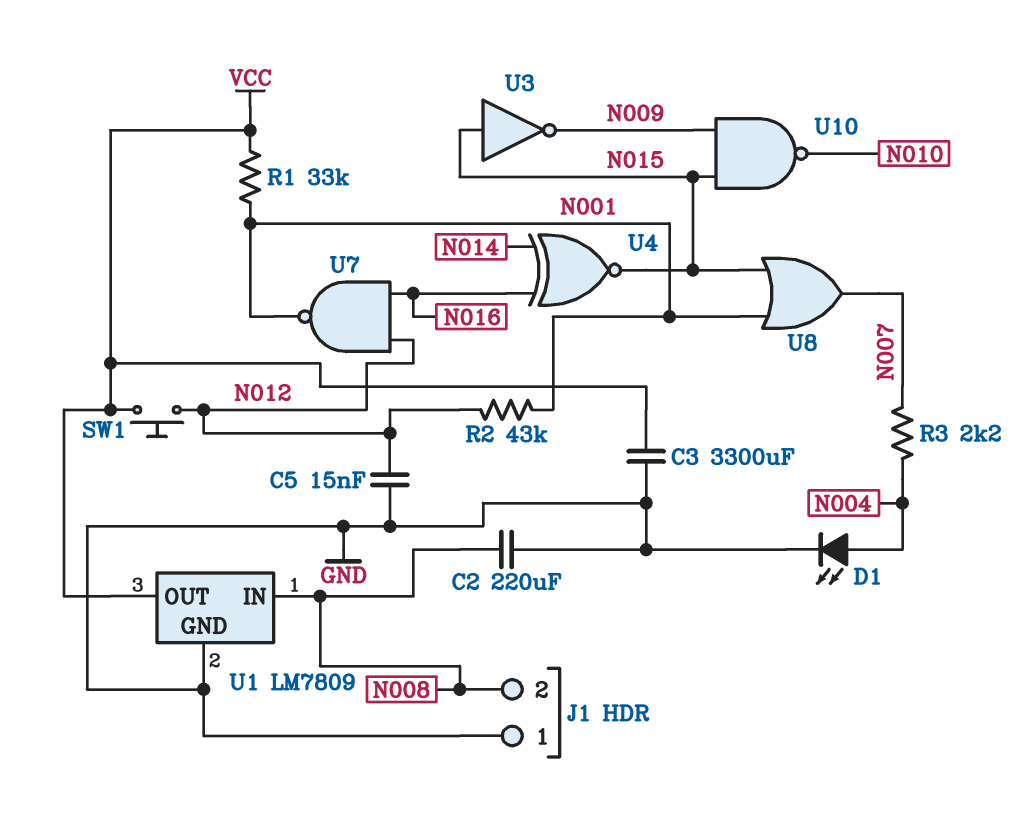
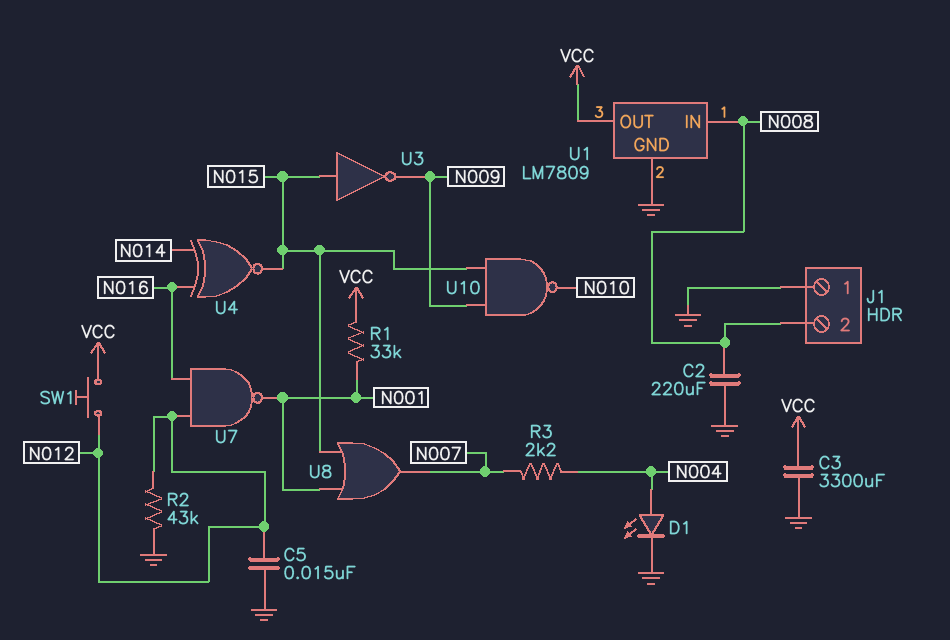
R2: 43k (N001, N012) -> 43k (GND, N012)

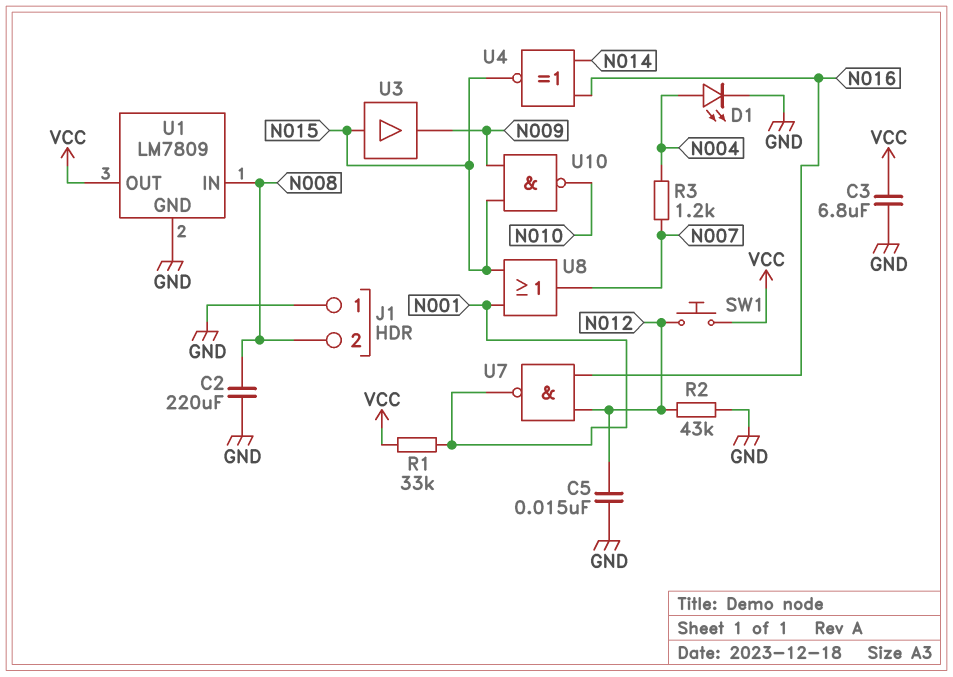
C3: 3300uF (GND, VCC) -> 6.8uF (GND, VCC)
R3: 2.2k (N004, N007) -> 1.2k (N004, N007)
U3: NOT (in N015, out N009) -> buffer (in N015, out N009)

